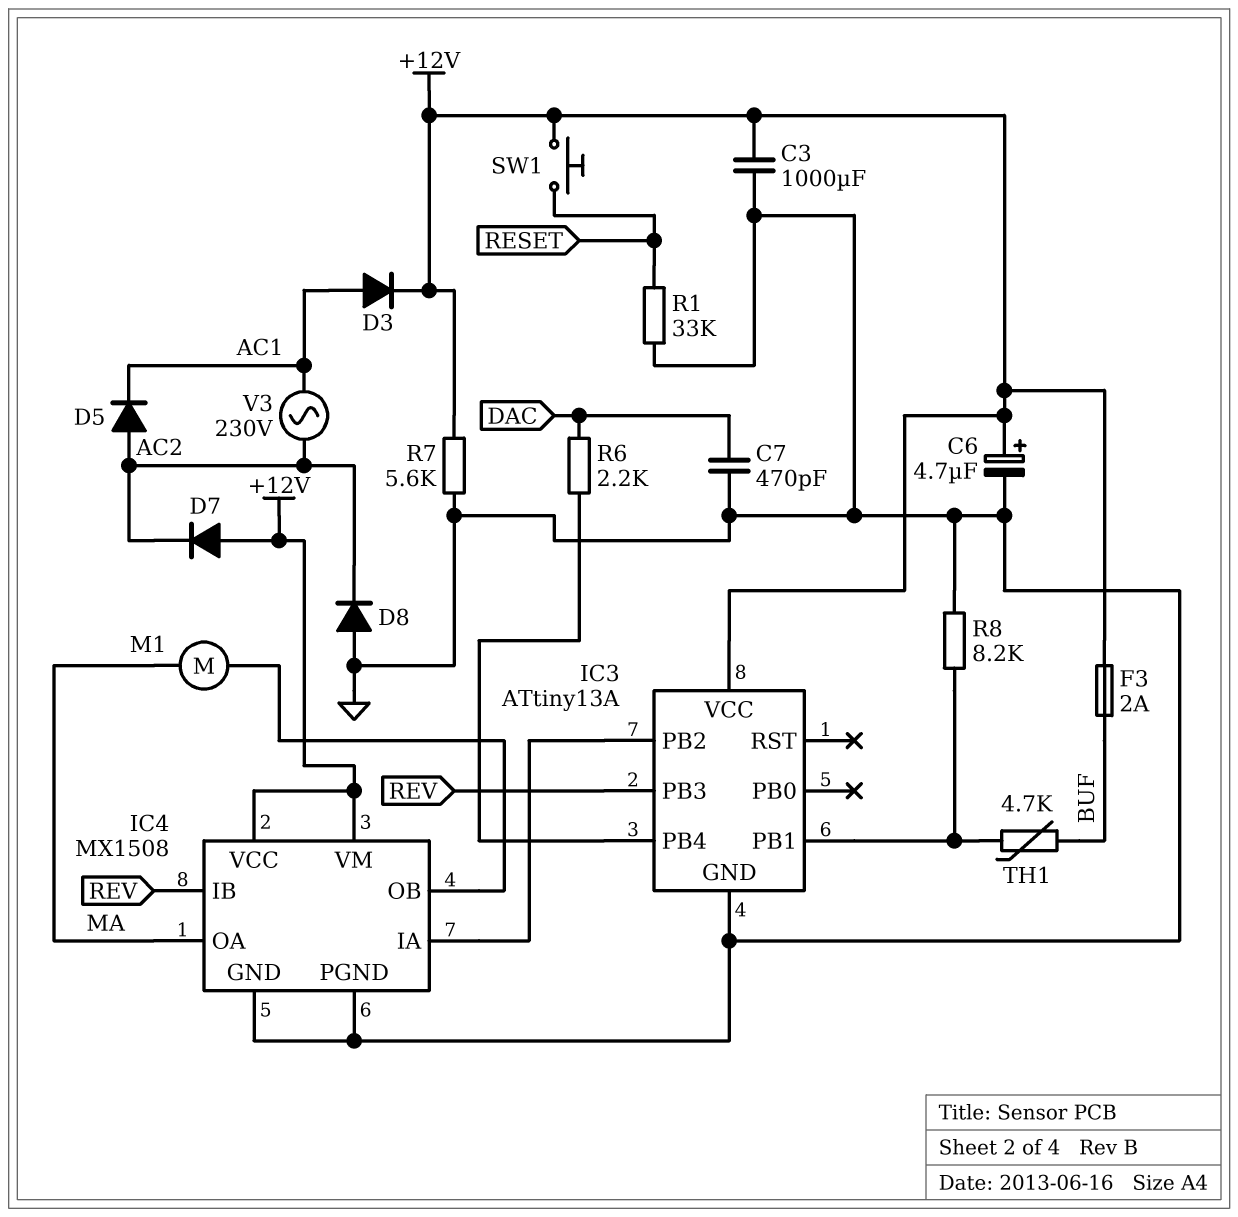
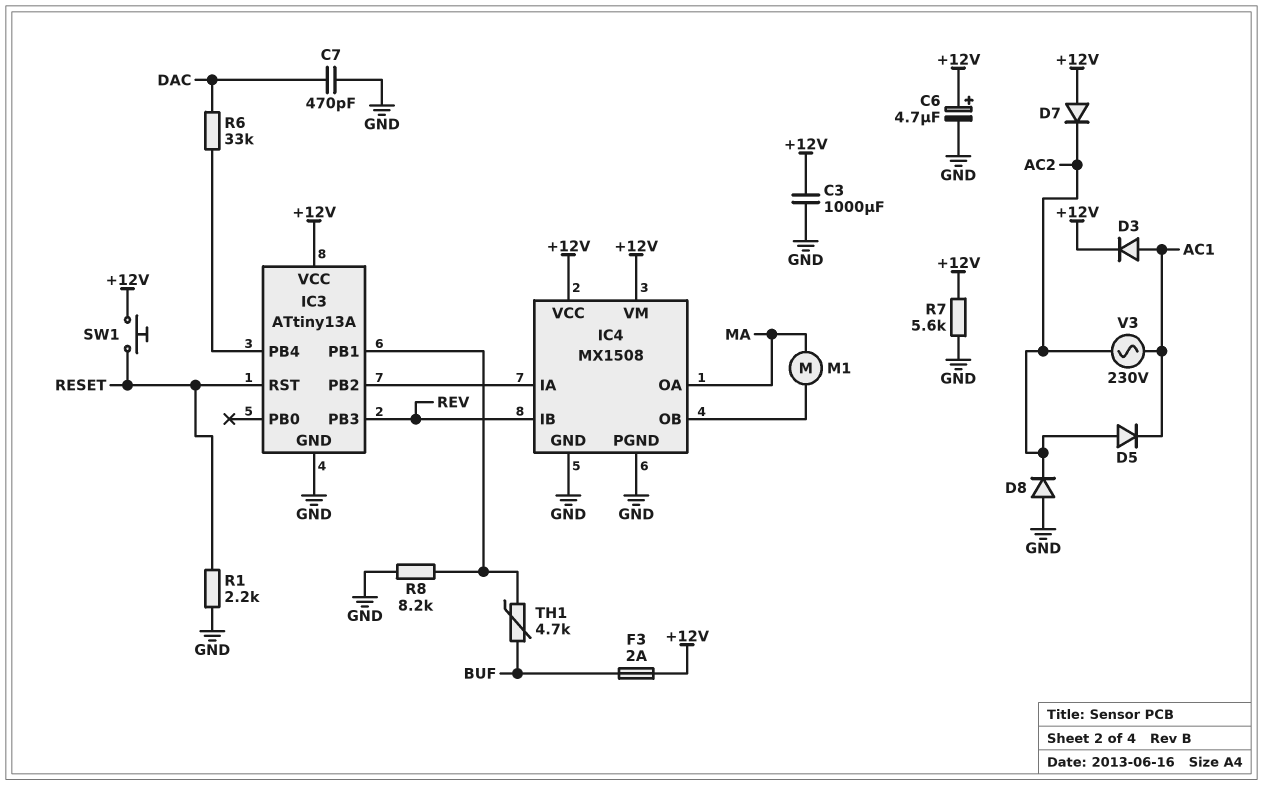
IC3 pin RST: none -> RESET
R1: 33k (GND, RESET) -> 2.2k (GND, RESET)
R6: 2.2k (DAC, IC3/PB4) -> 33k (DAC, IC3/PB4)

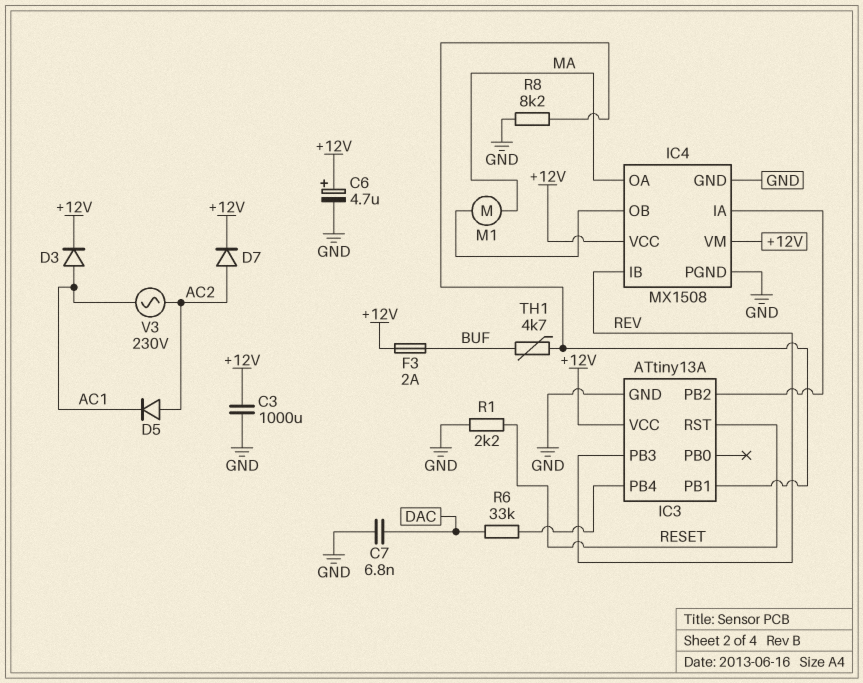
C7: 470pF (DAC, GND) -> 6.8nF (DAC, GND)
D7: diode (A +12V, K AC2) -> diode (A AC2, K +12V)
D8: diode (A GND, K AC2) -> none
R7: 5.6k (+12V, GND) -> none
SW1: button (+12V, RESET) -> none

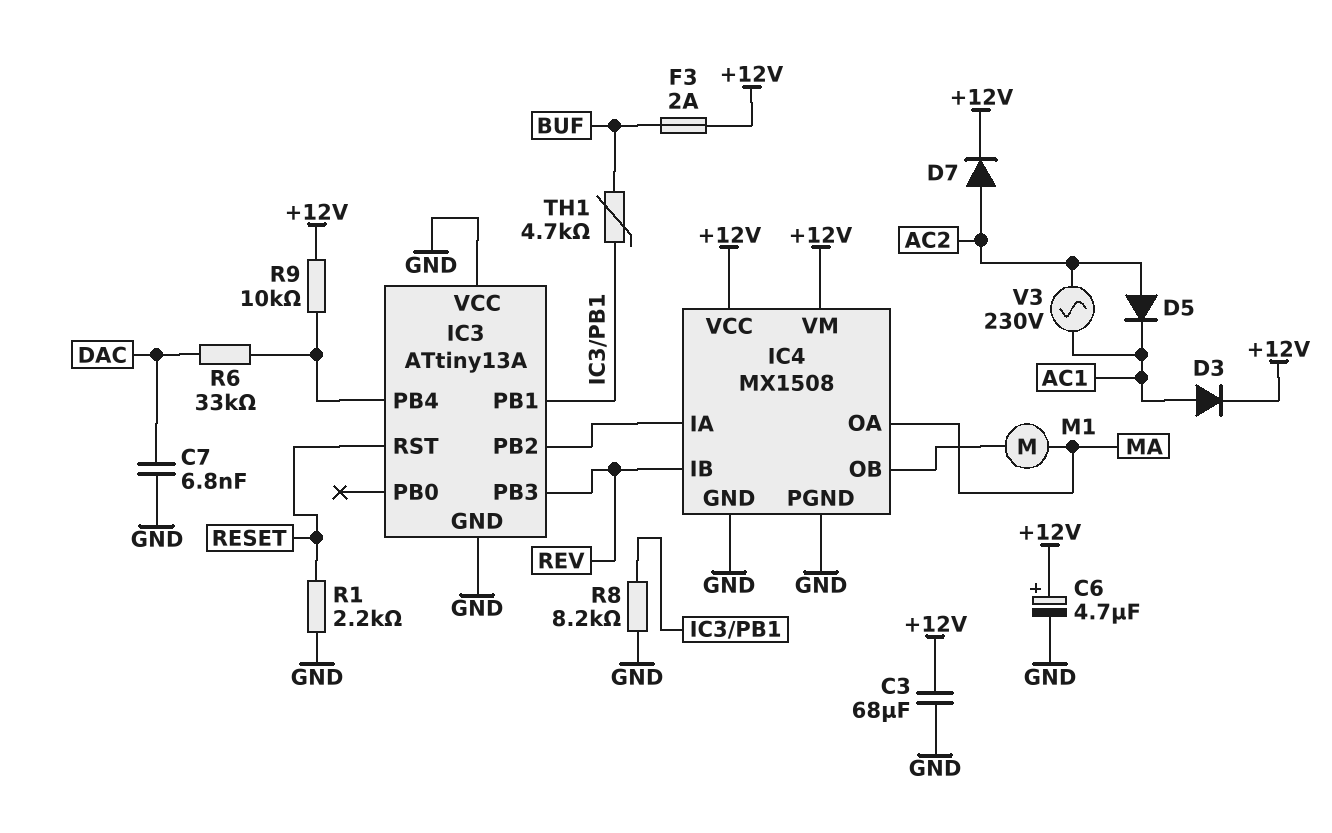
C3: 1000uF (+12V, GND) -> 68uF (+12V, GND)
IC3 pin VCC: +12V -> GND
R9: none -> 10k (+12V, IC3/PB4)

